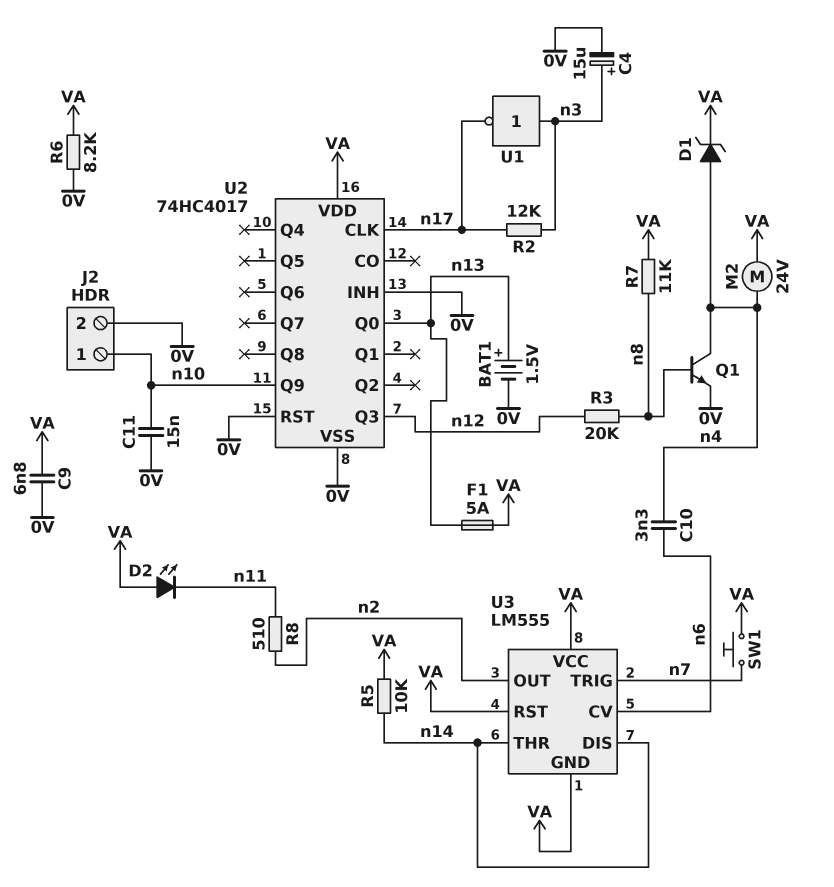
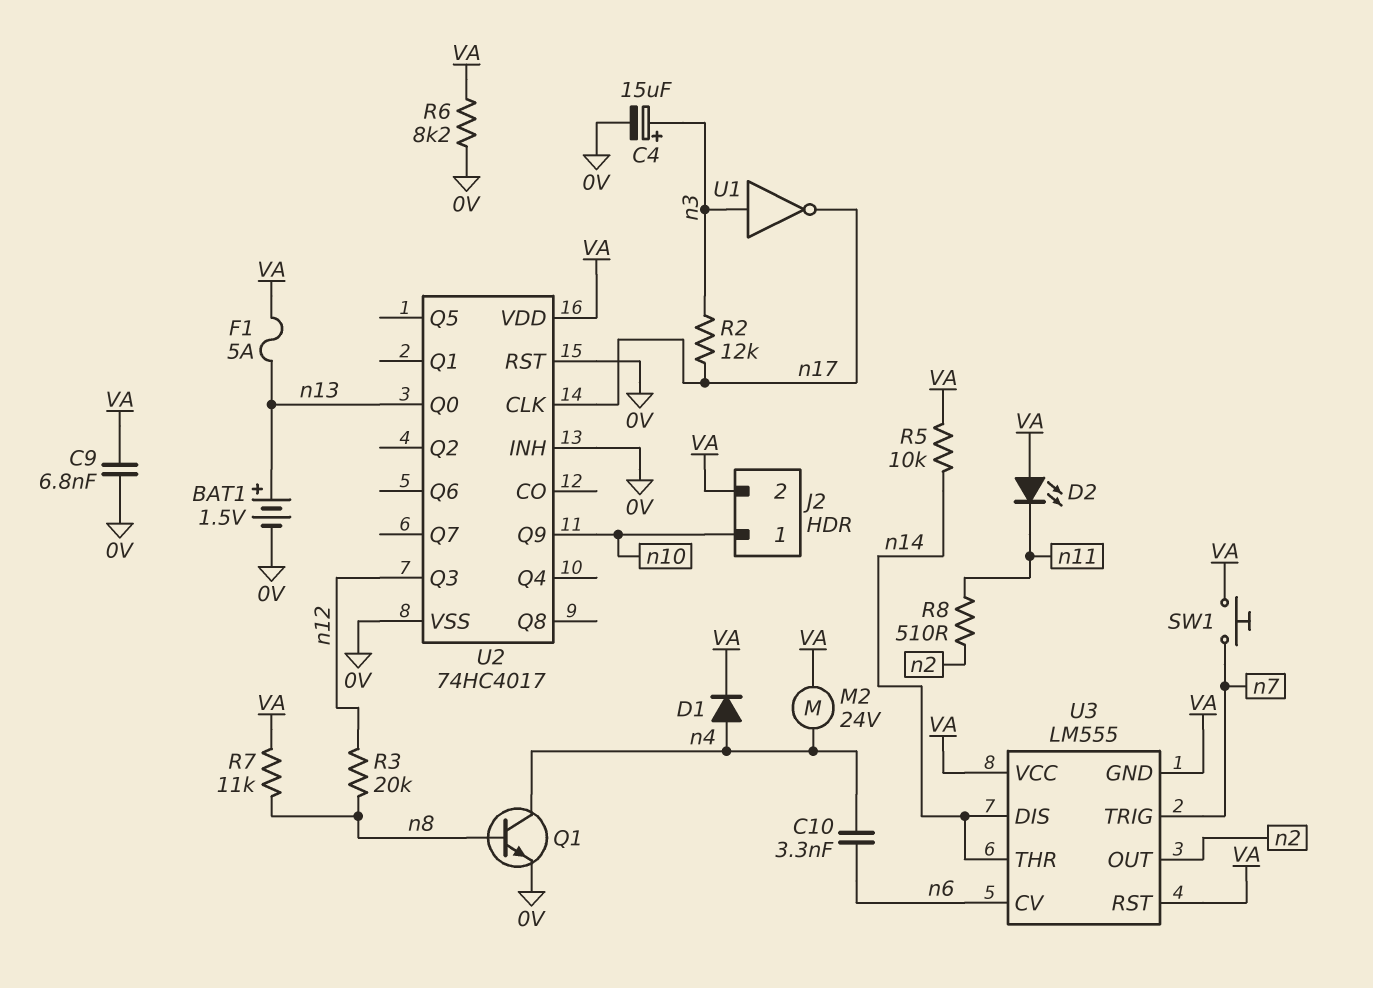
C11: 15nF (0V, n10) -> none
D1: zener (A n4, K VA) -> diode (A n4, K VA)
J2 pin 2: 0V -> VA

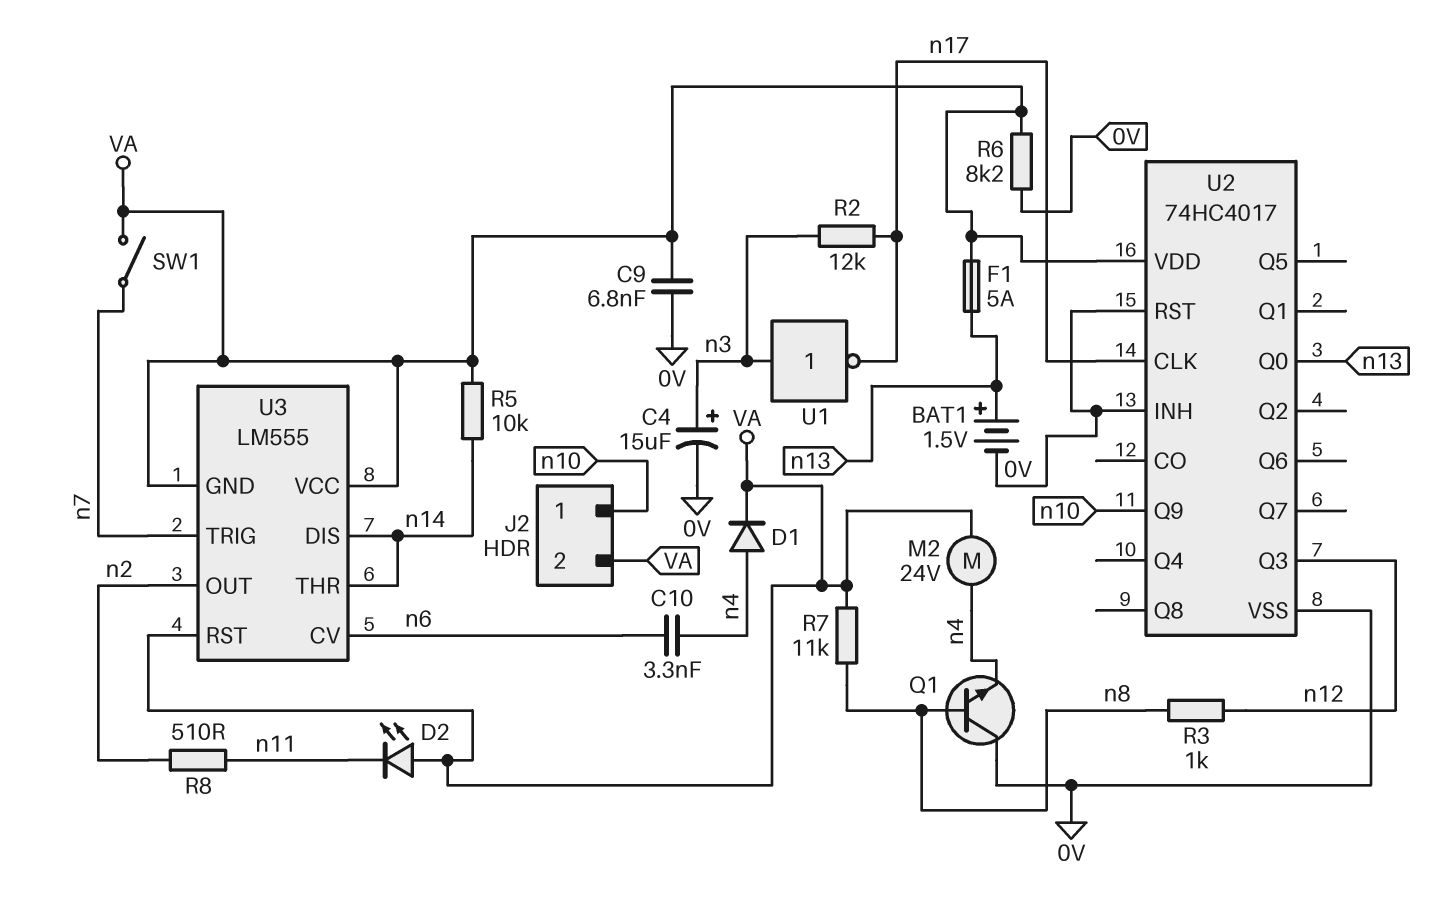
Q1: NPN (B n8, C n4, E 0V) -> NPN (B n8, C 0V, E n4)
R3: 20k (n8, n12) -> 1k (n8, n12)
SW1: button (VA, n7) -> switch (VA, n7)

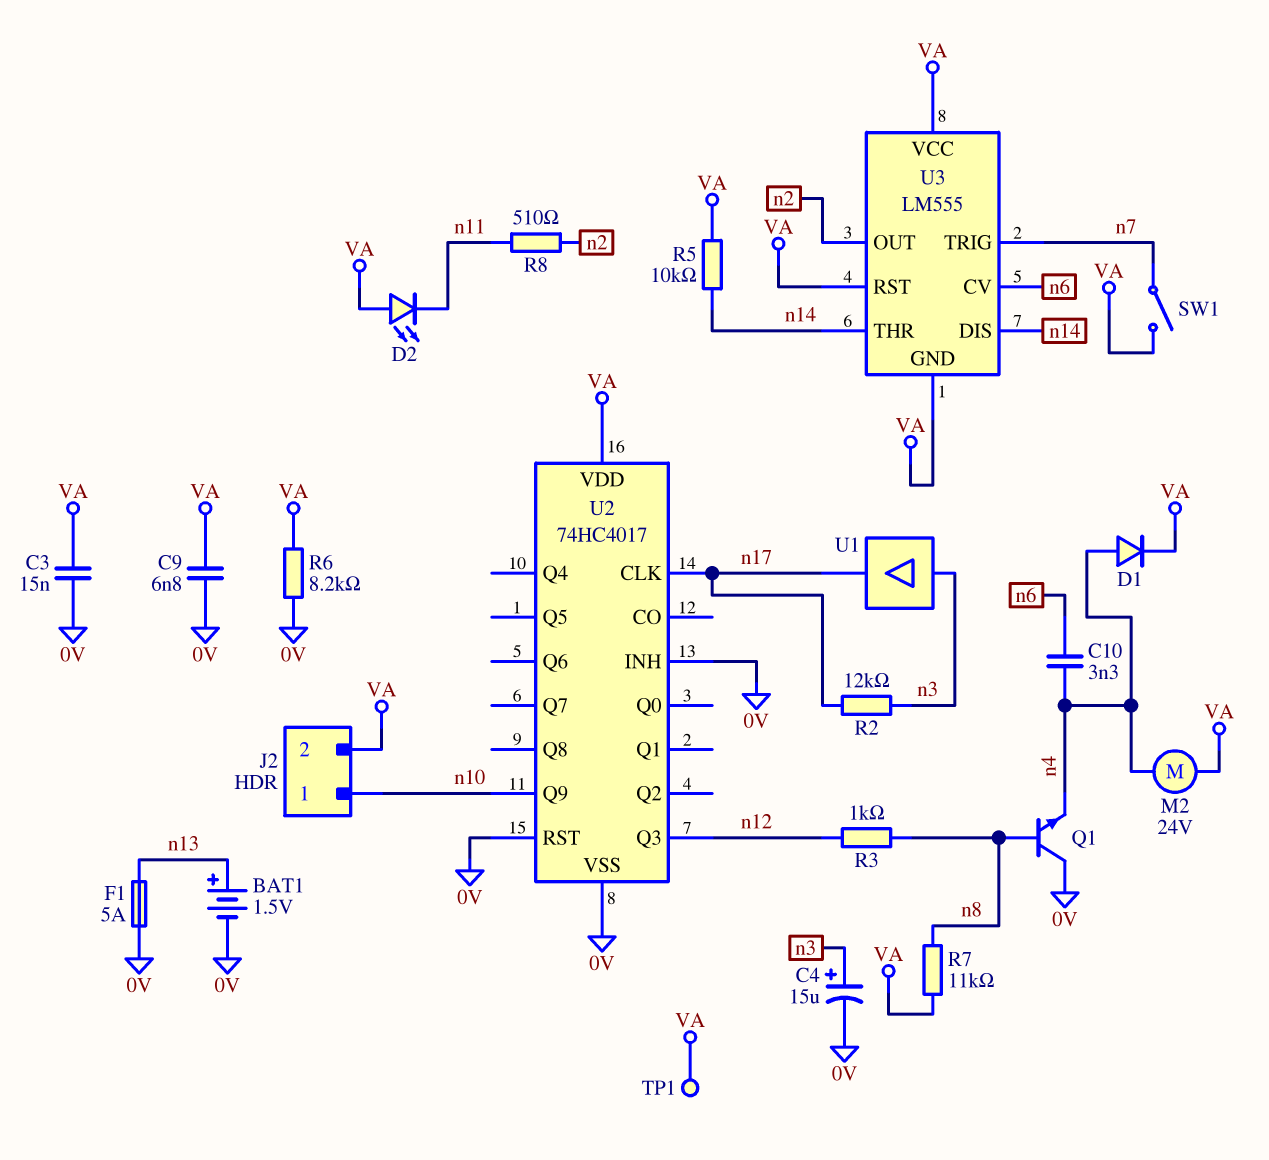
C3: none -> 15nF (0V, VA)
F1: 5A (VA, n13) -> 5A (0V, n13)
TP1: none -> test point (VA)
U1: NOT (in n3, out n17) -> buffer (in n3, out n17)
U2 pin Q0: n13 -> none

